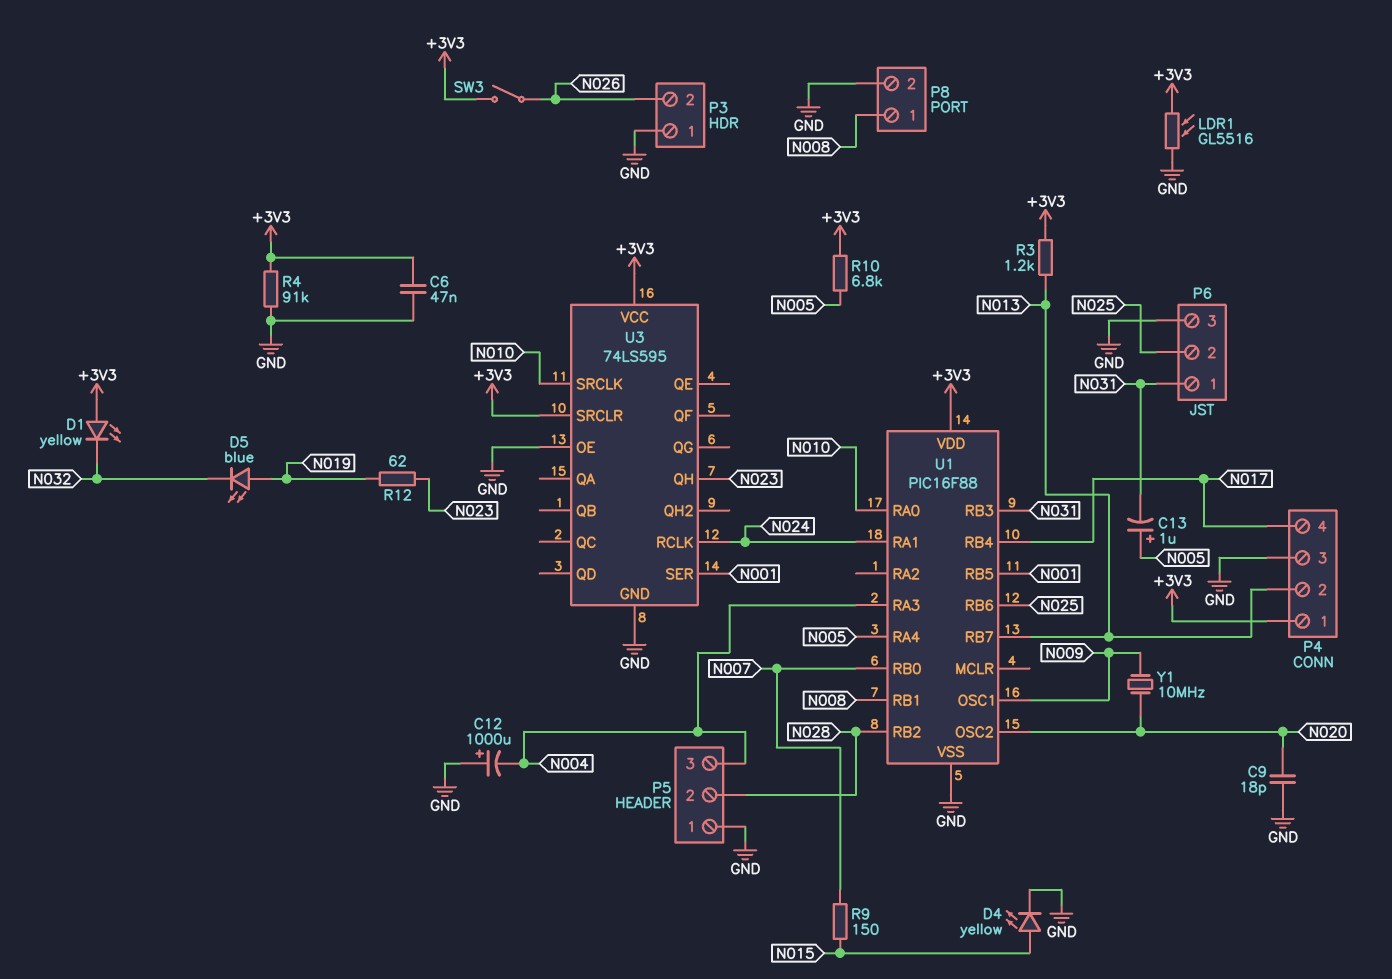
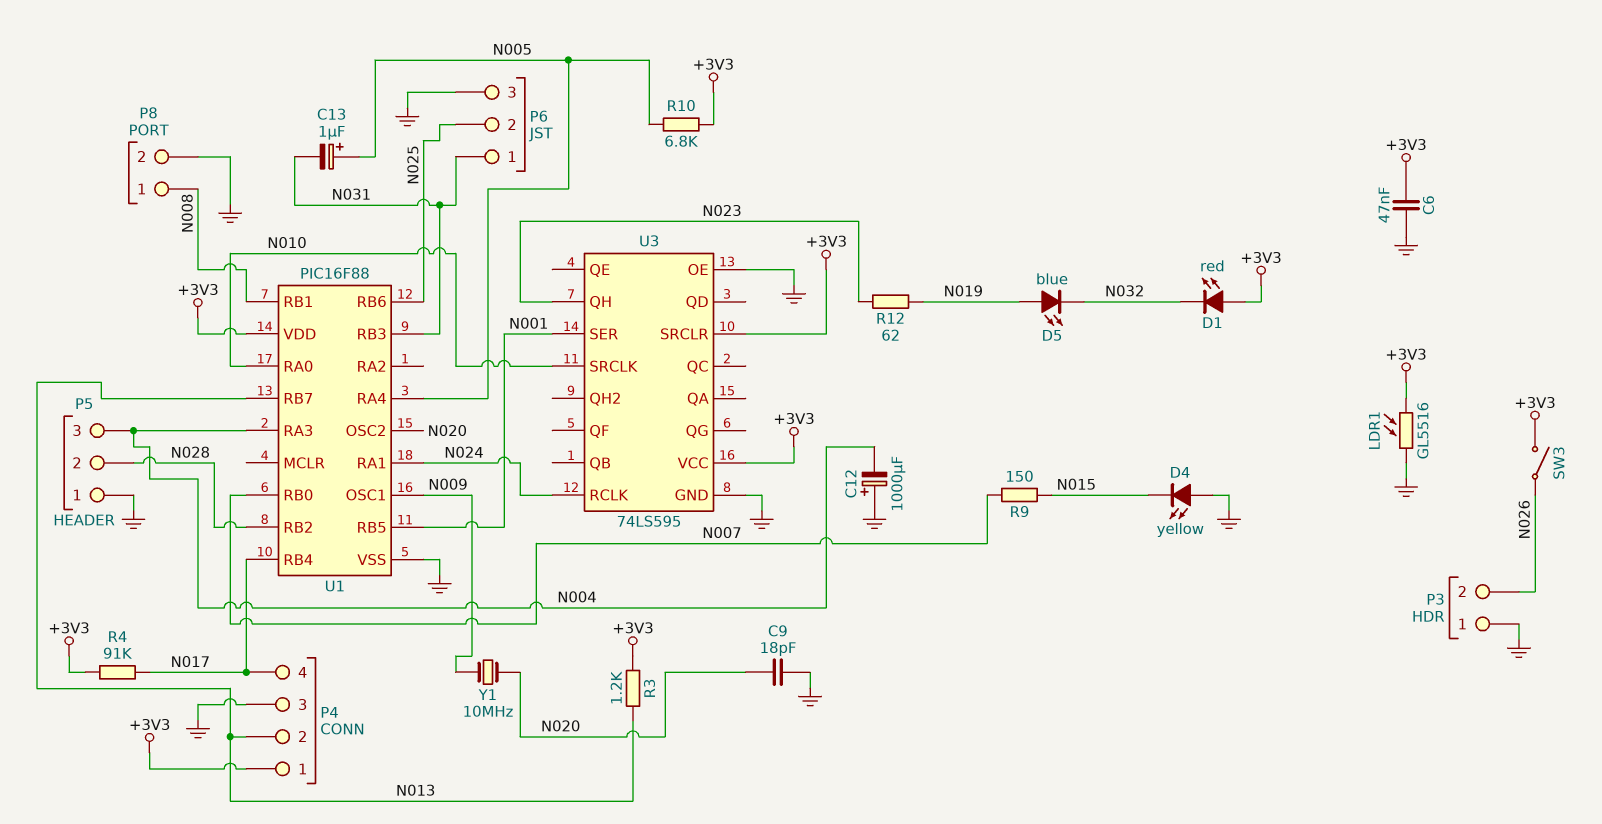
D1: LED yellow (A +3V3, K N032) -> LED red (A +3V3, K N032)
D4: LED yellow (A N015, K GND) -> LED yellow (A GND, K N015)
R4: 91k (+3V3, GND) -> 91k (+3V3, N017)

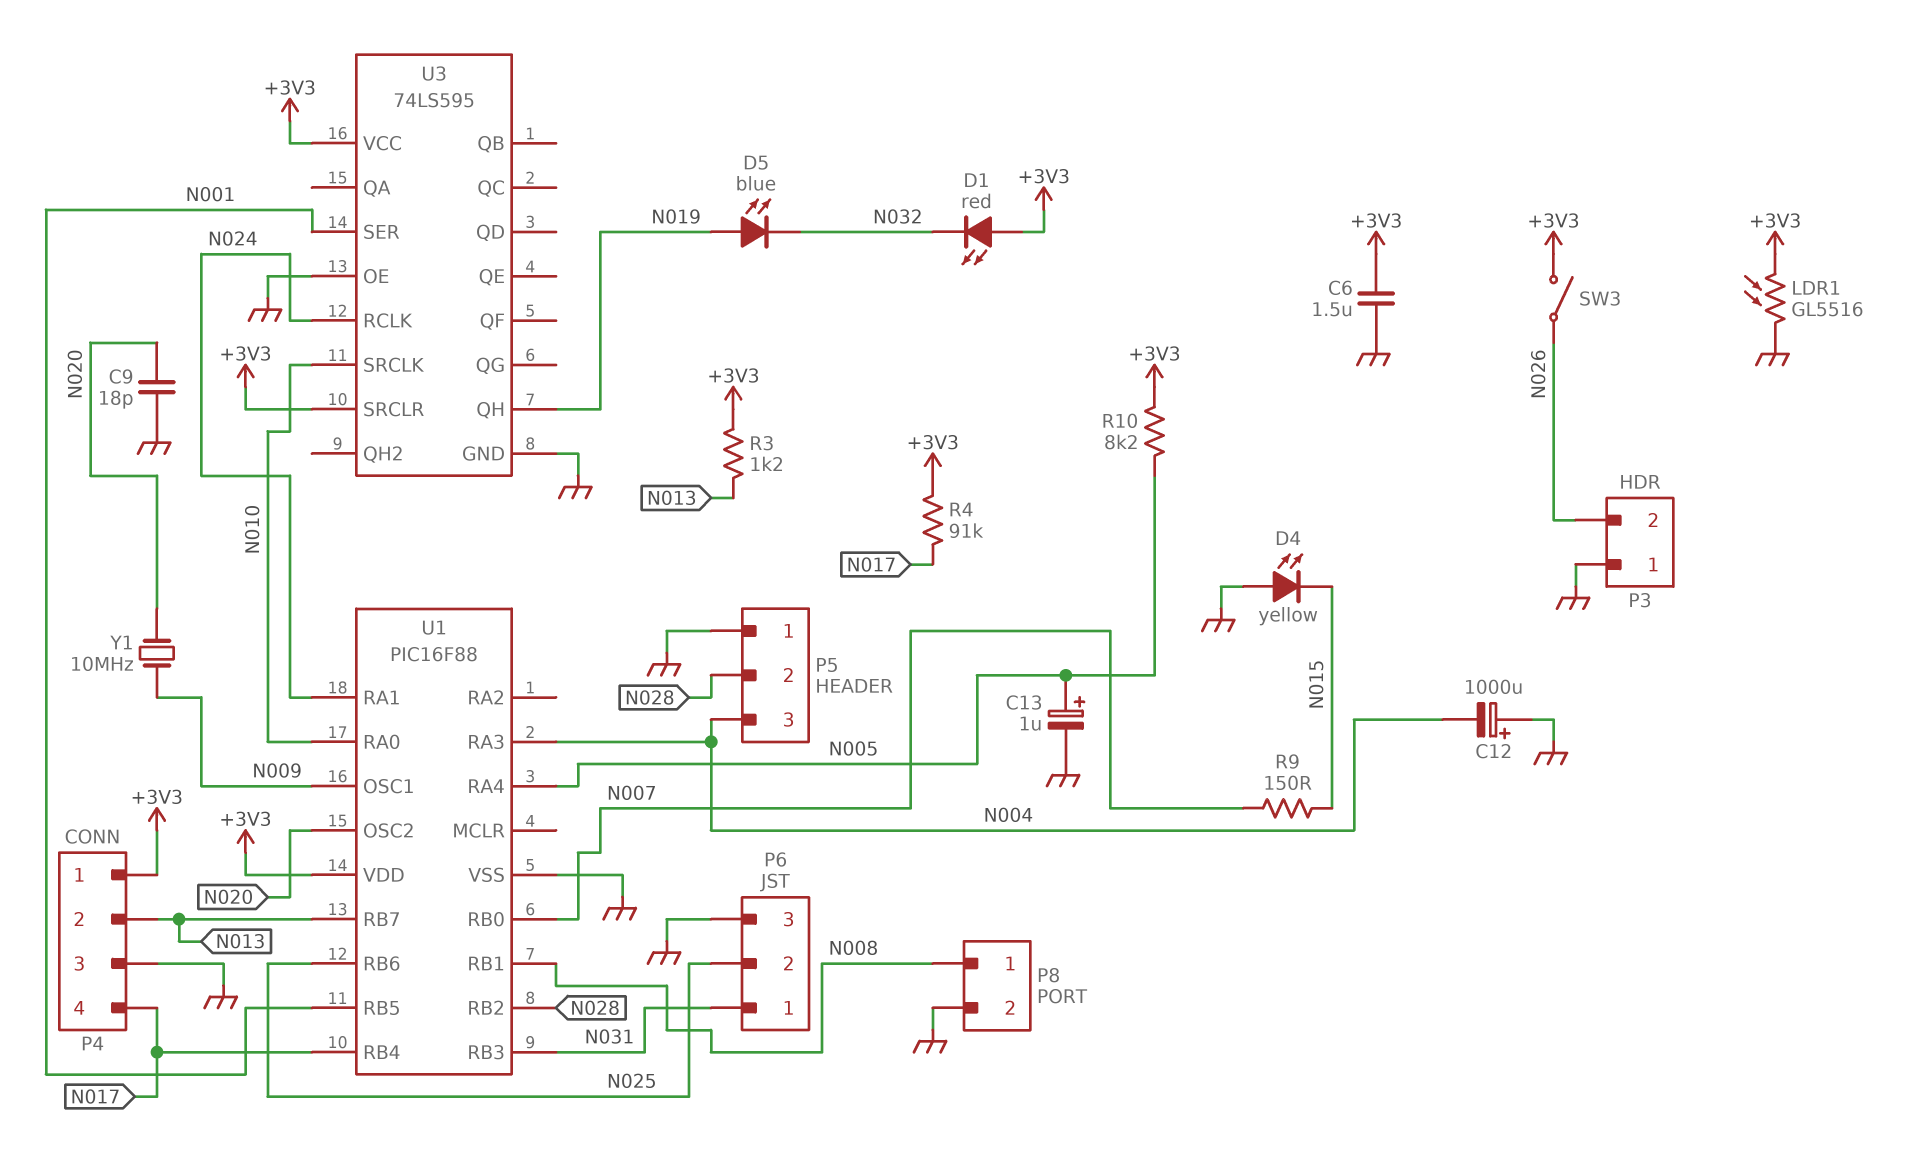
C6: 47nF (+3V3, GND) -> 1.5uF (+3V3, GND)
C13: 1uF (plus N005, minus N031) -> 1uF (plus N005, minus GND)
R10: 6.8k (+3V3, N005) -> 8.2k (+3V3, N005)
R12: 62 (N019, N023) -> none
U3 pin QH: N023 -> N019

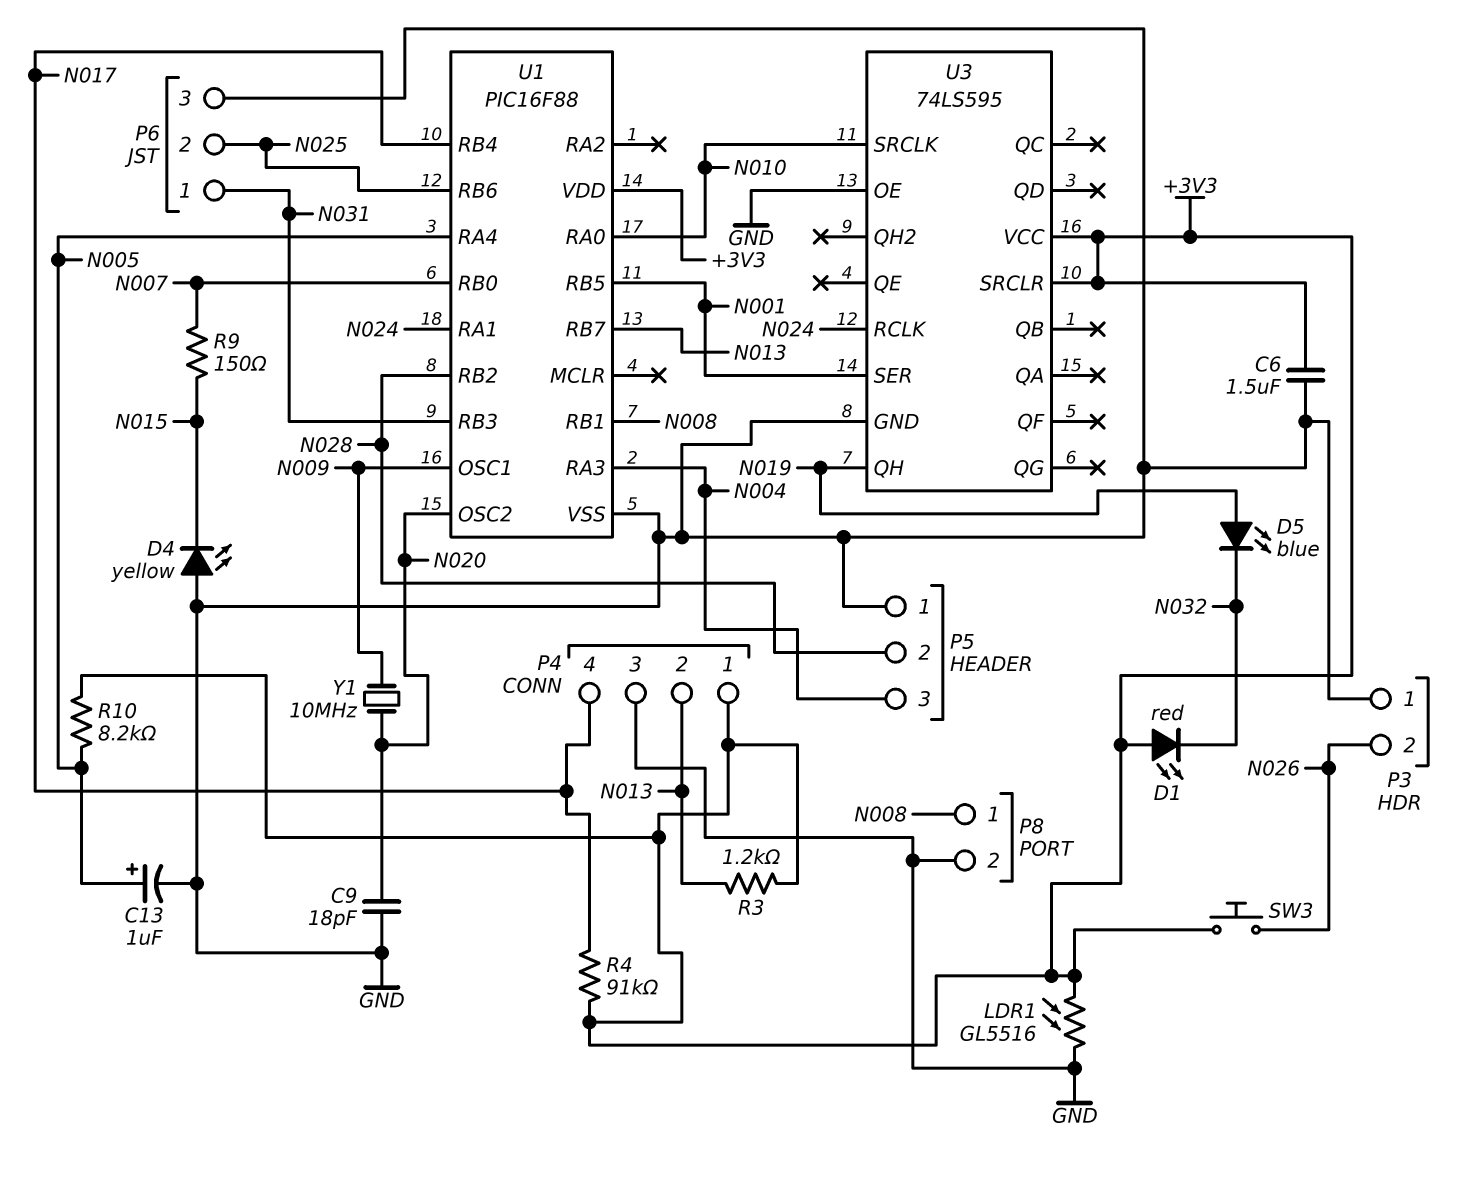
C12: 1000uF (plus GND, minus N004) -> none
SW3: switch (+3V3, N026) -> button (+3V3, N026)

